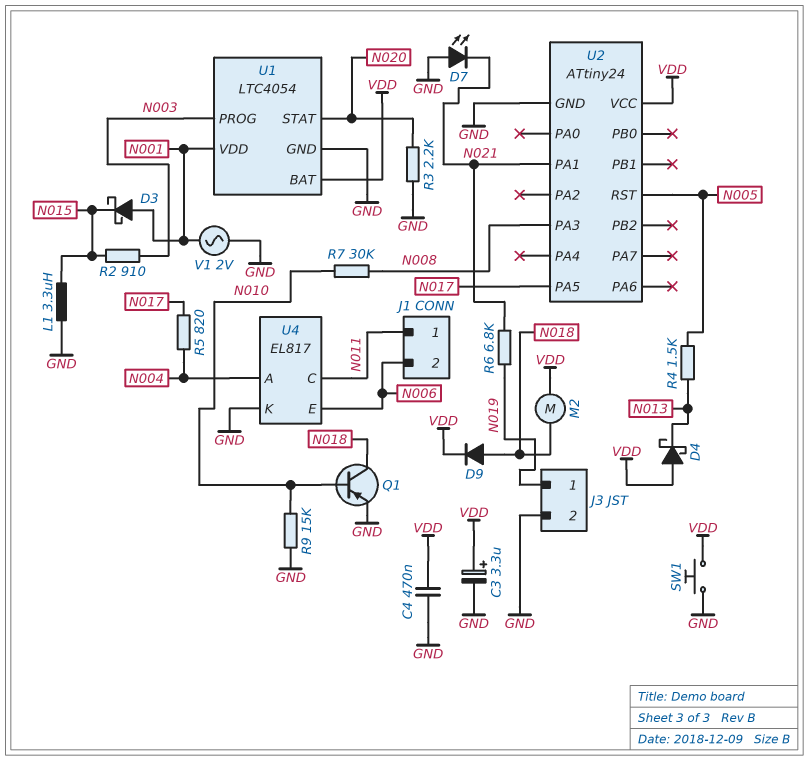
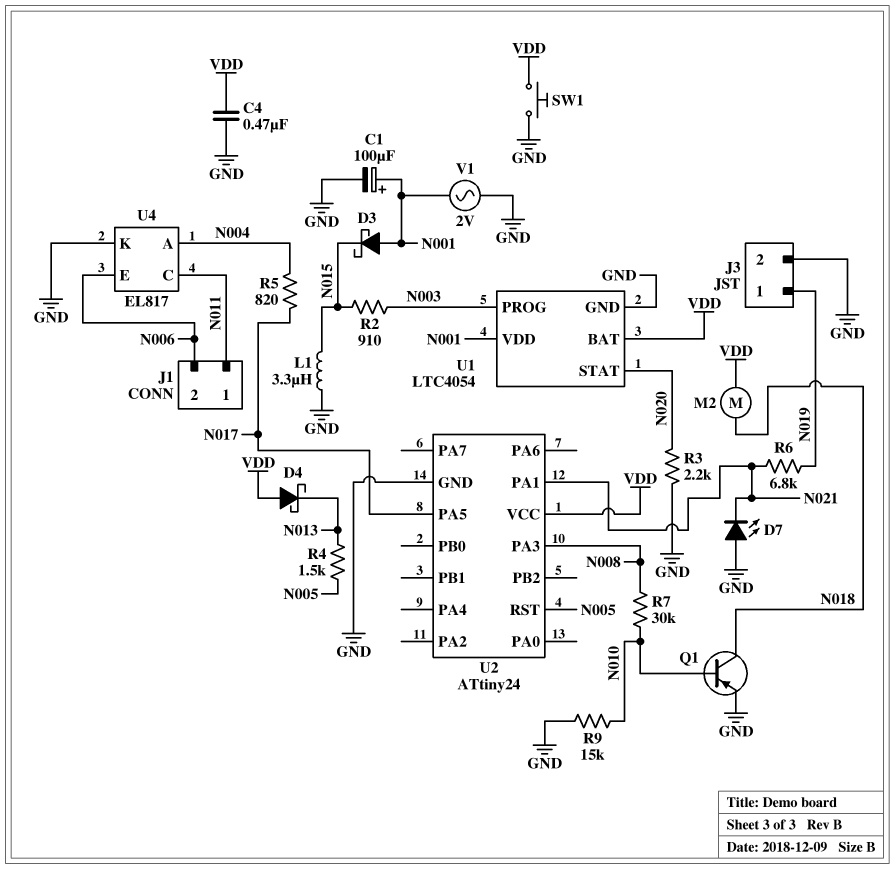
C1: none -> 100uF (plus N001, minus GND)
C3: 3.3uF (plus VDD, minus GND) -> none
D9: diode (A N018, K VDD) -> none

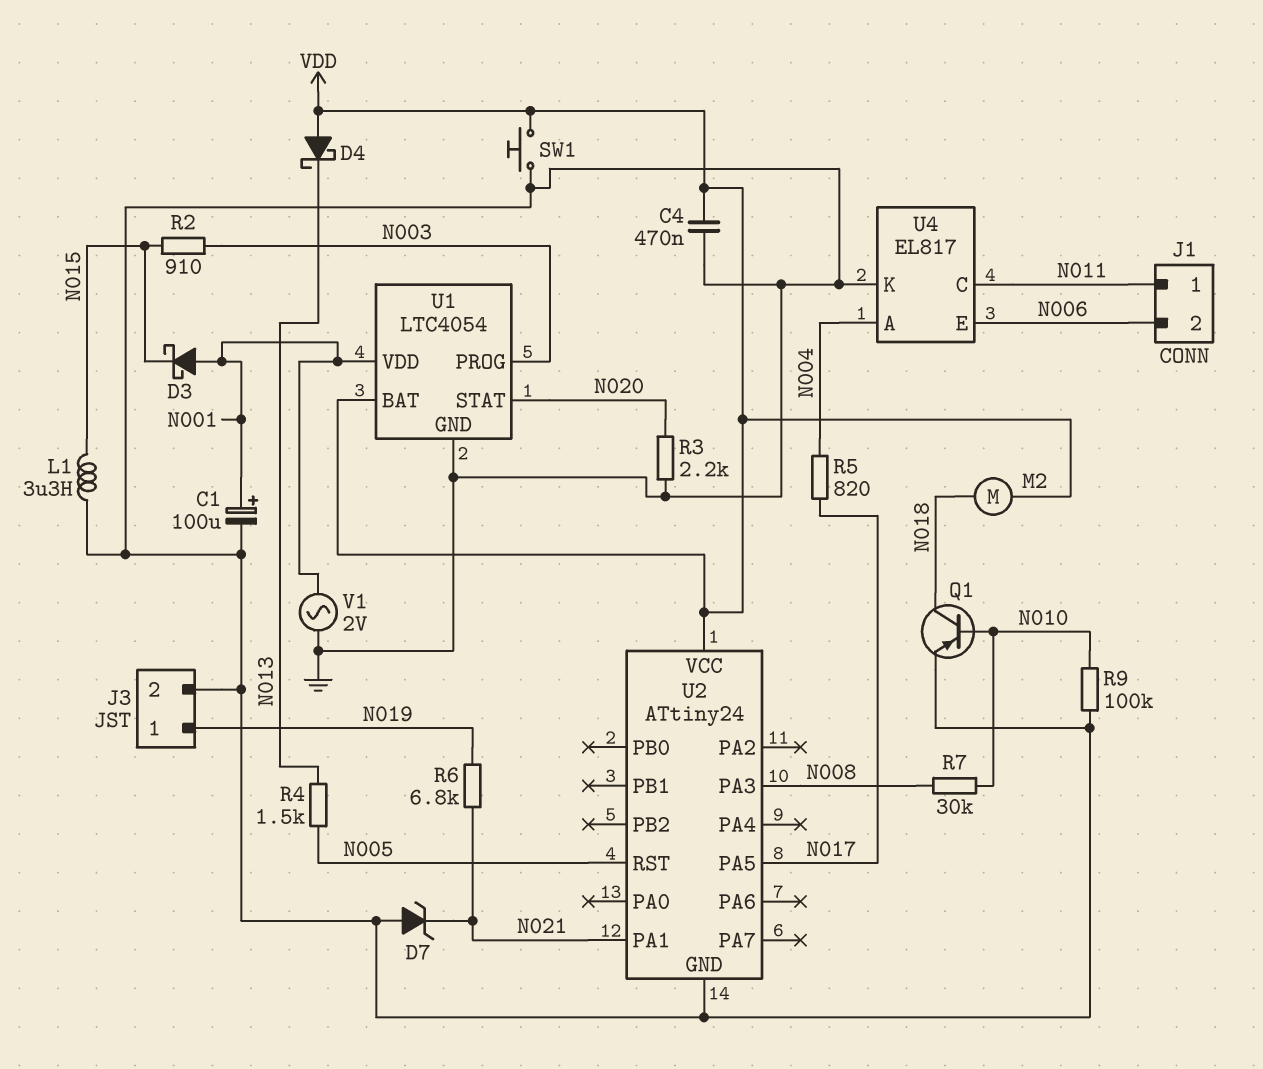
D7: LED (A GND, K N021) -> zener (A GND, K N021)
R9: 15k (GND, N010) -> 100k (GND, N010)

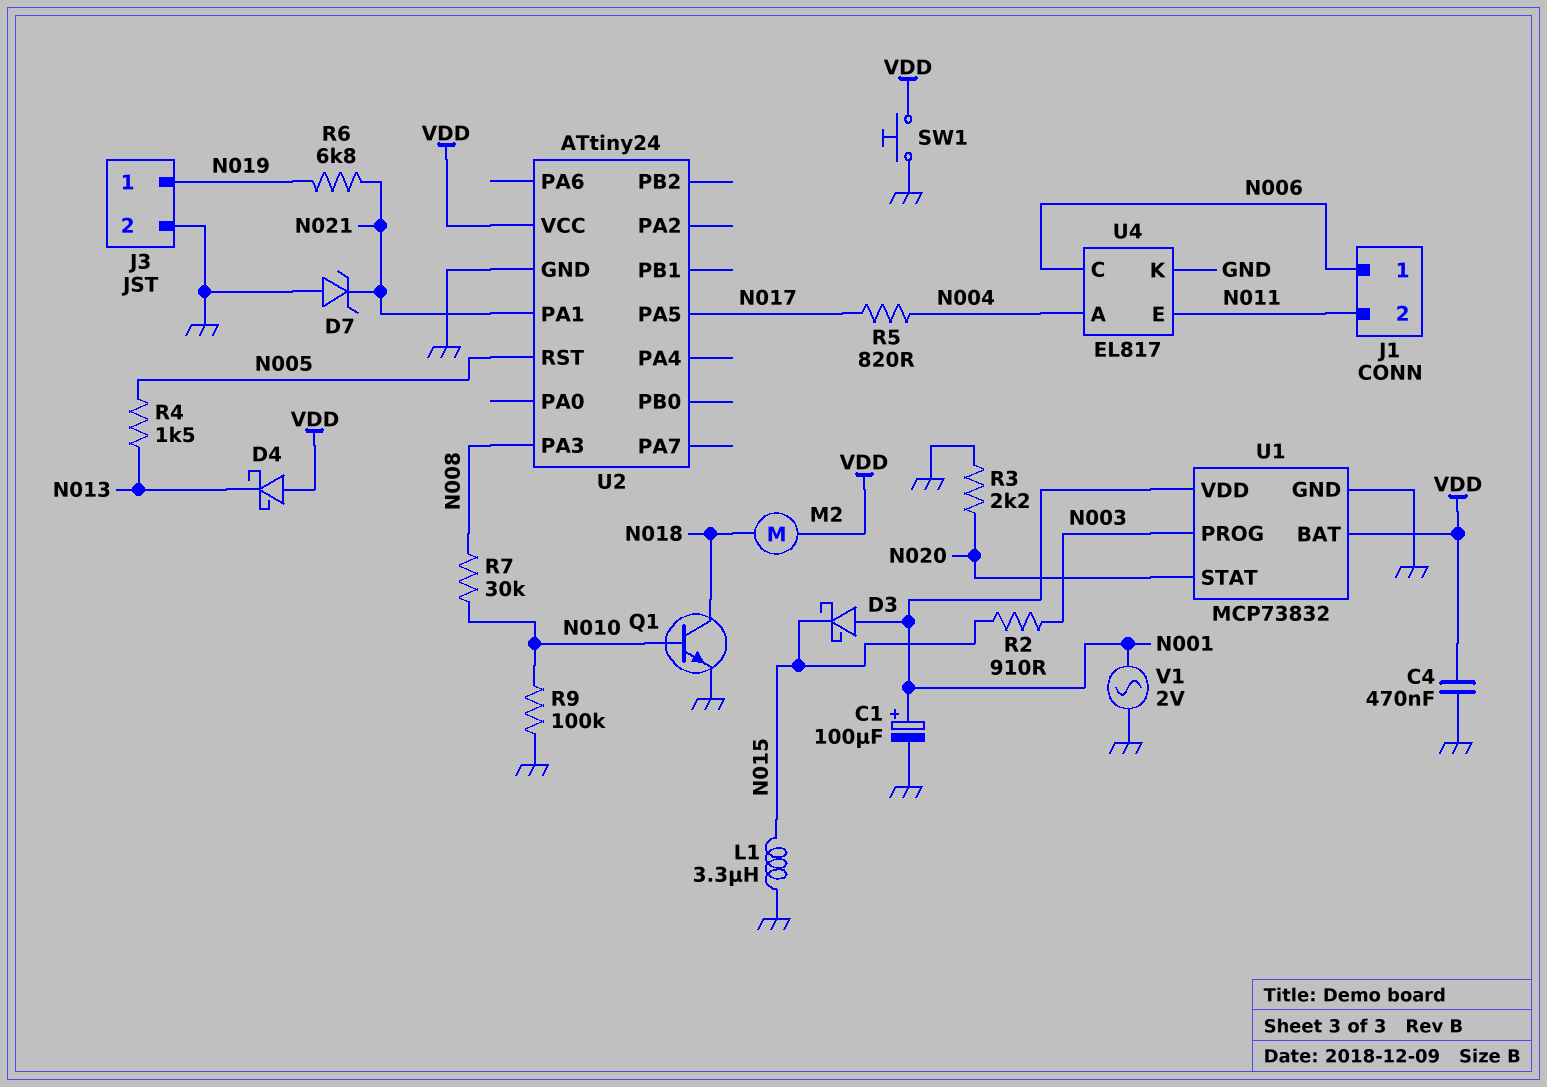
J1 pin 1: N011 -> N006
J1 pin 2: N006 -> N011
Q1: PNP (B N010, C N018, E GND) -> NPN (B N010, C N018, E GND)
U1: LTC4054 -> MCP73832
U4 pin C: N011 -> N006
U4 pin E: N006 -> N011

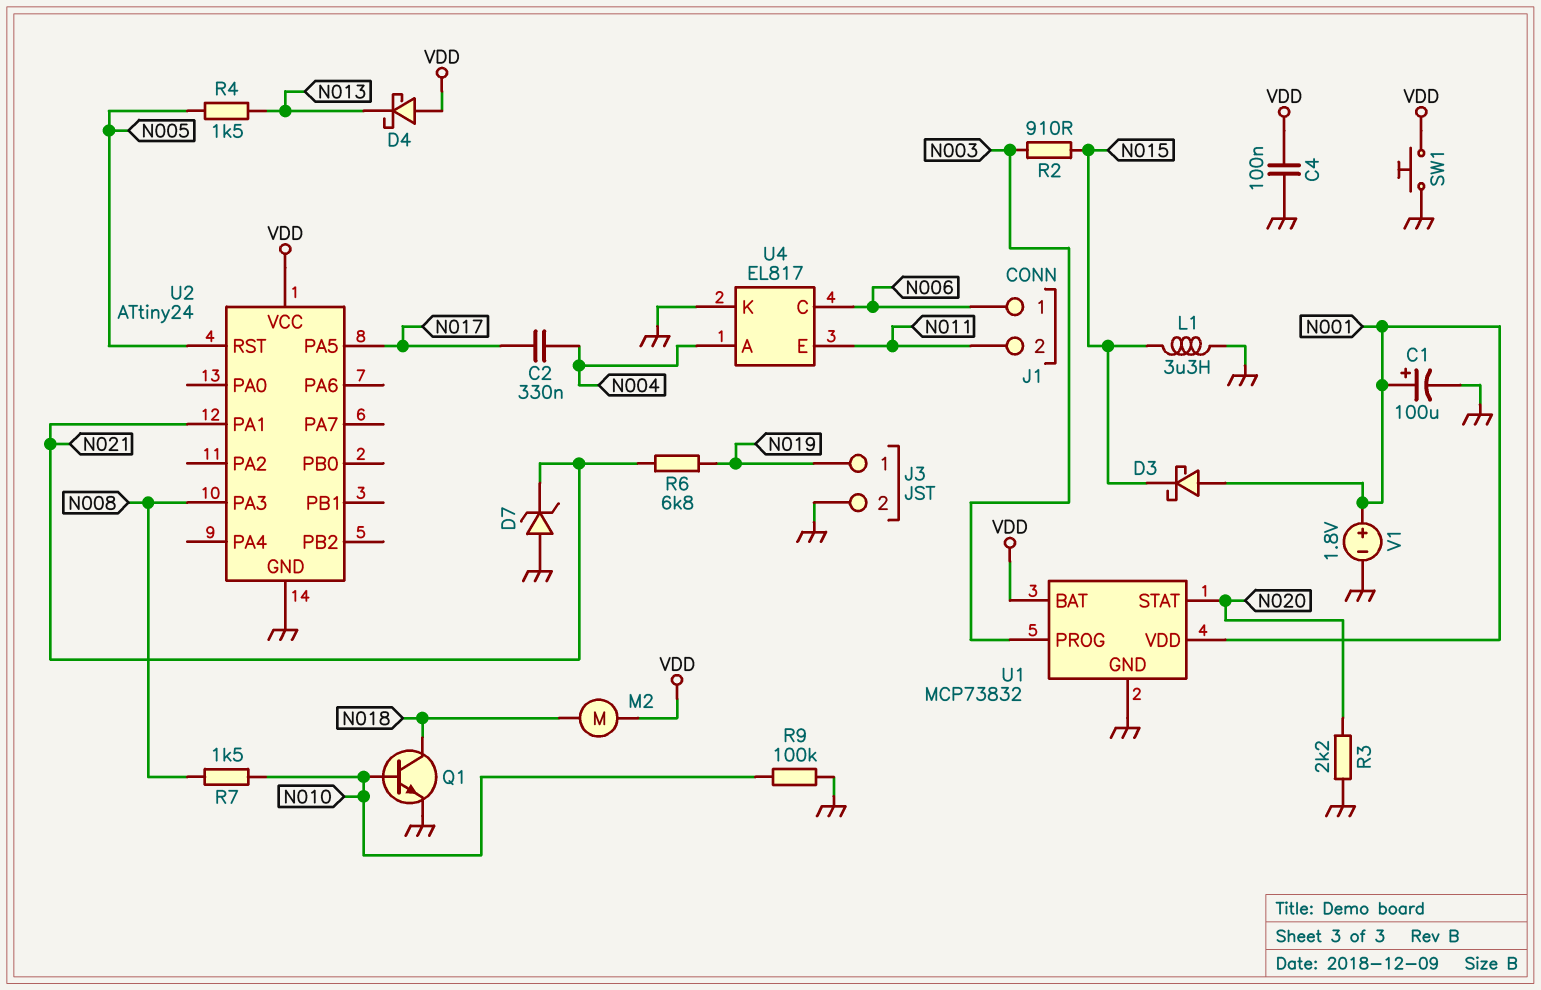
C2: none -> 330nF (N004, N017)
C4: 470nF (GND, VDD) -> 100nF (GND, VDD)
R5: 820 (N004, N017) -> none
R7: 30k (N008, N010) -> 1.5k (N008, N010)
V1: AC 2V (GND, N001) -> 1.8V (plus N001, minus GND)

